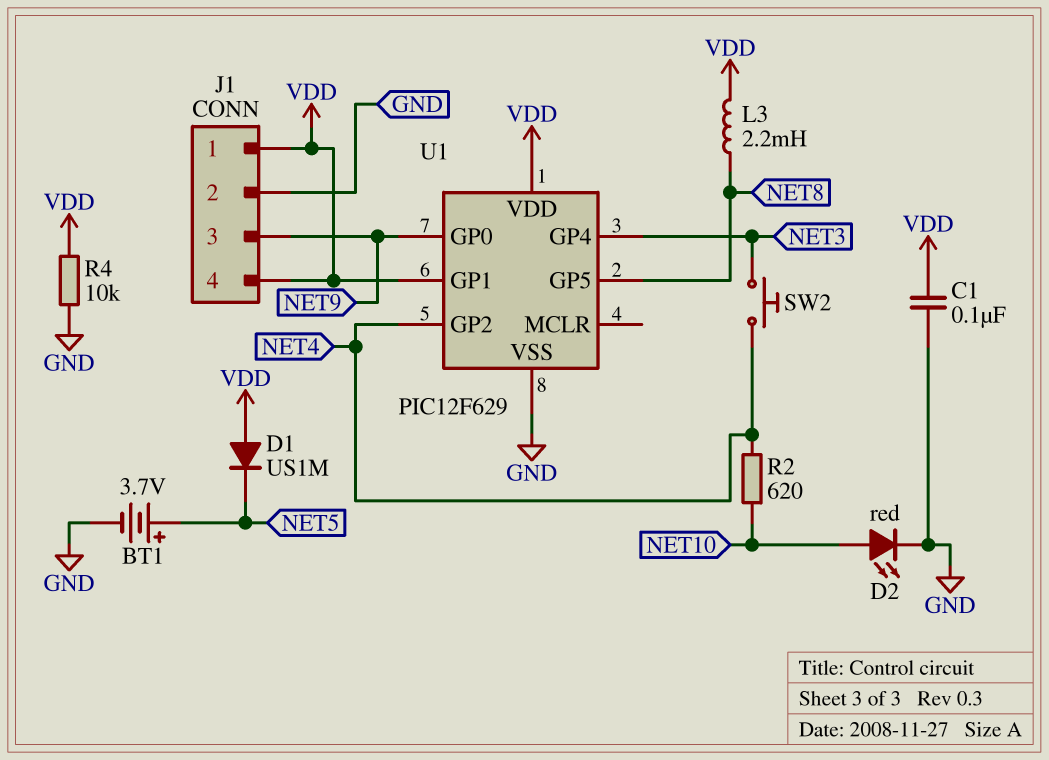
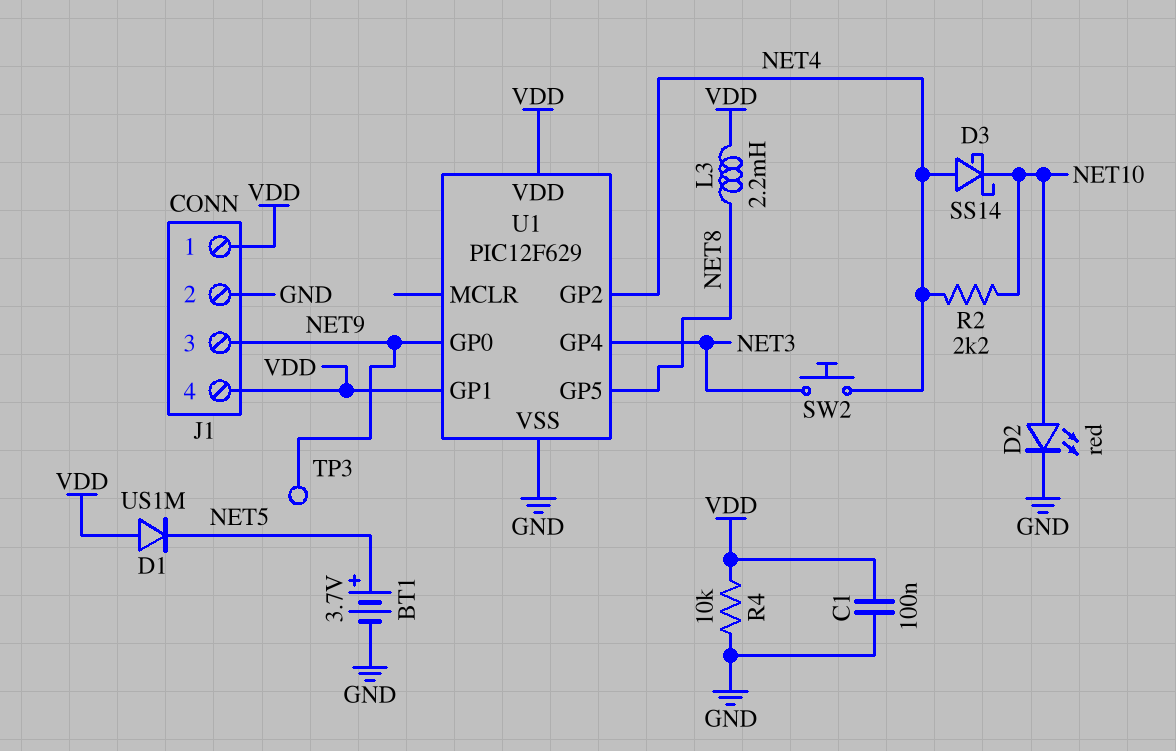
D3: none -> schottky SS14 (A NET4, K NET10)
R2: 620 (NET4, NET10) -> 2.2k (NET4, NET10)
TP3: none -> test point (NET9)

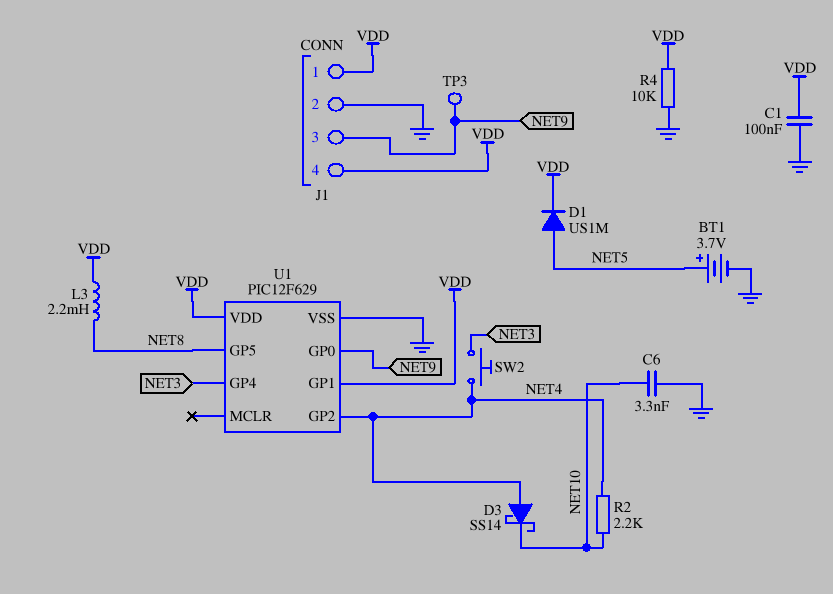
C6: none -> 3.3nF (GND, NET10)
D1: diode US1M (A VDD, K NET5) -> diode US1M (A NET5, K VDD)
D2: LED red (A NET10, K GND) -> none

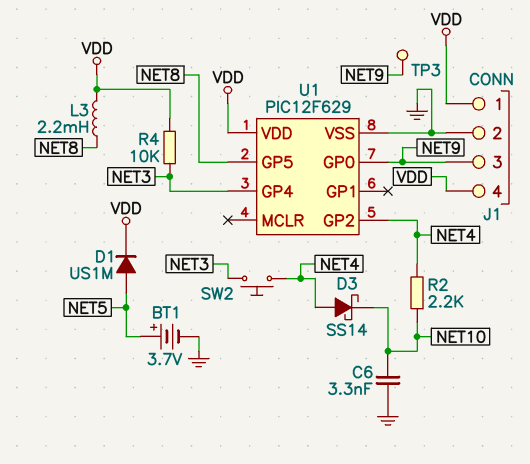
C1: 100nF (GND, VDD) -> none
R4: 10k (GND, VDD) -> 10k (NET3, VDD)
U1 pin GP1: VDD -> none

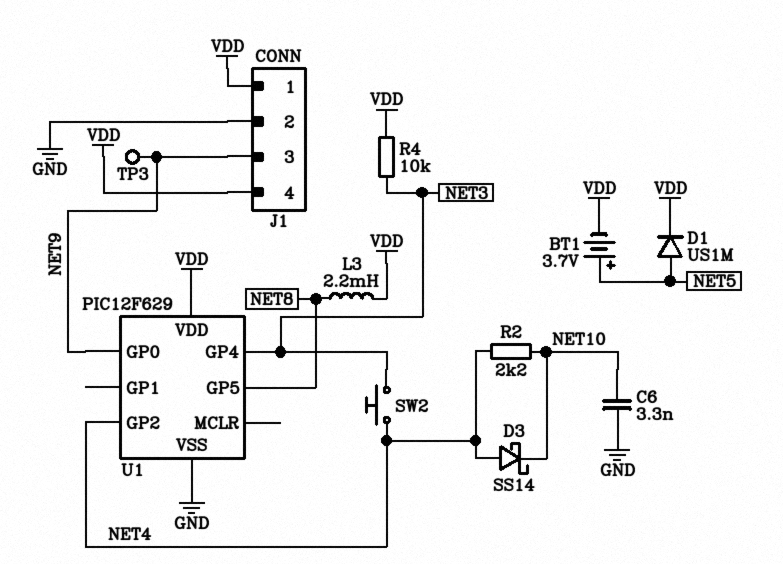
BT1: 3.7V (plus NET5, minus GND) -> 3.7V (plus NET5, minus VDD)

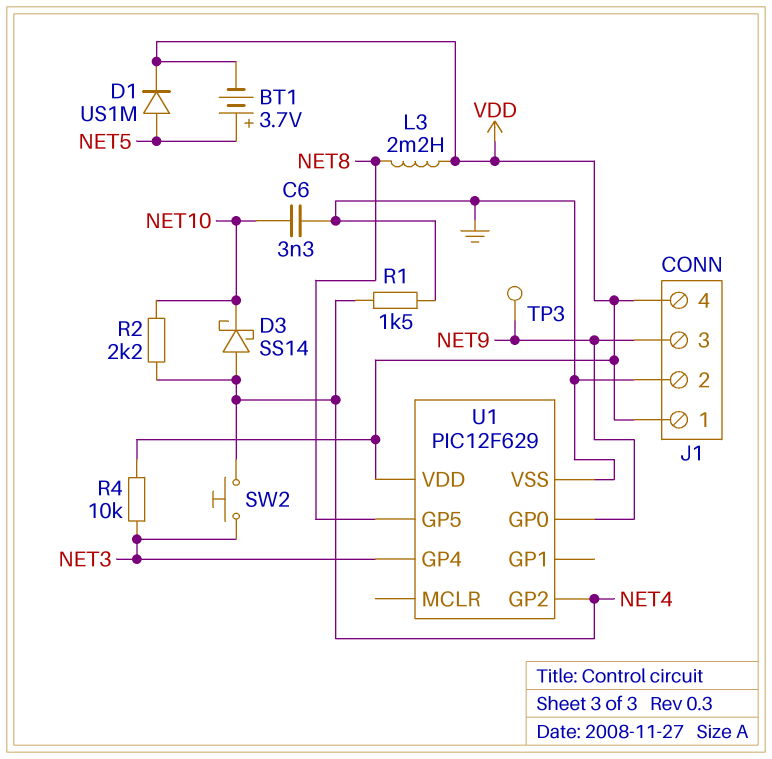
R1: none -> 1.5k (GND, NET4)

